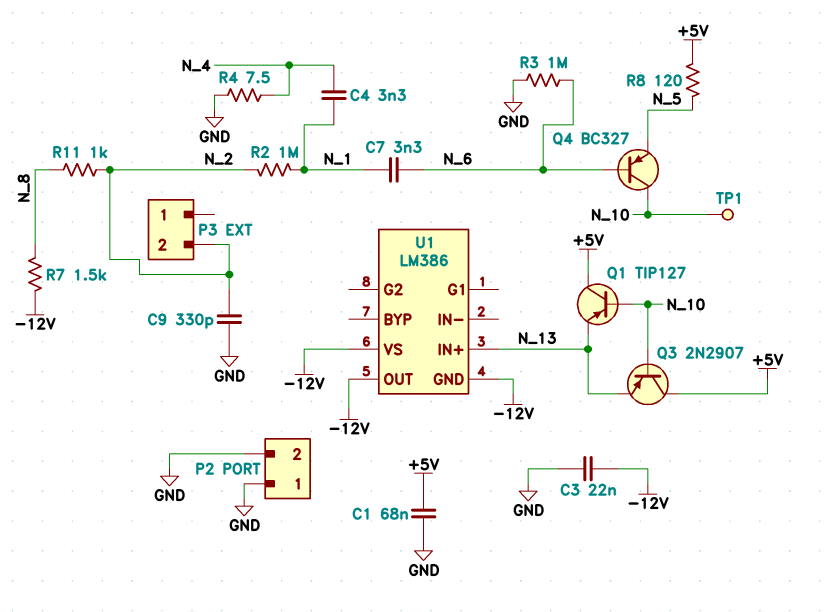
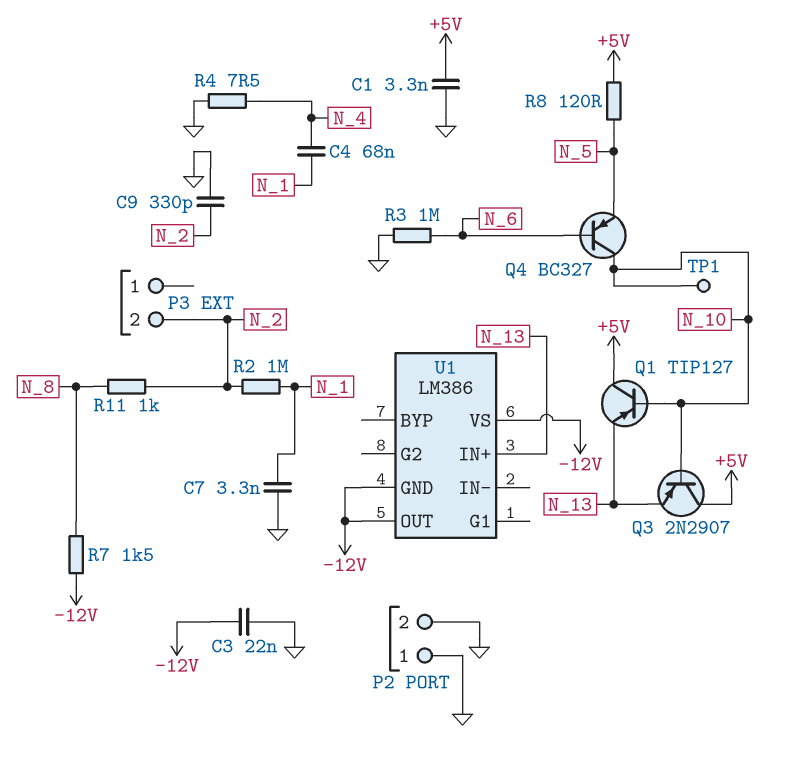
C1: 68nF (+5V, GND) -> 3.3nF (+5V, GND)
C4: 3.3nF (N_1, N_4) -> 68nF (N_1, N_4)
C7: 3.3nF (N_1, N_6) -> 3.3nF (GND, N_1)

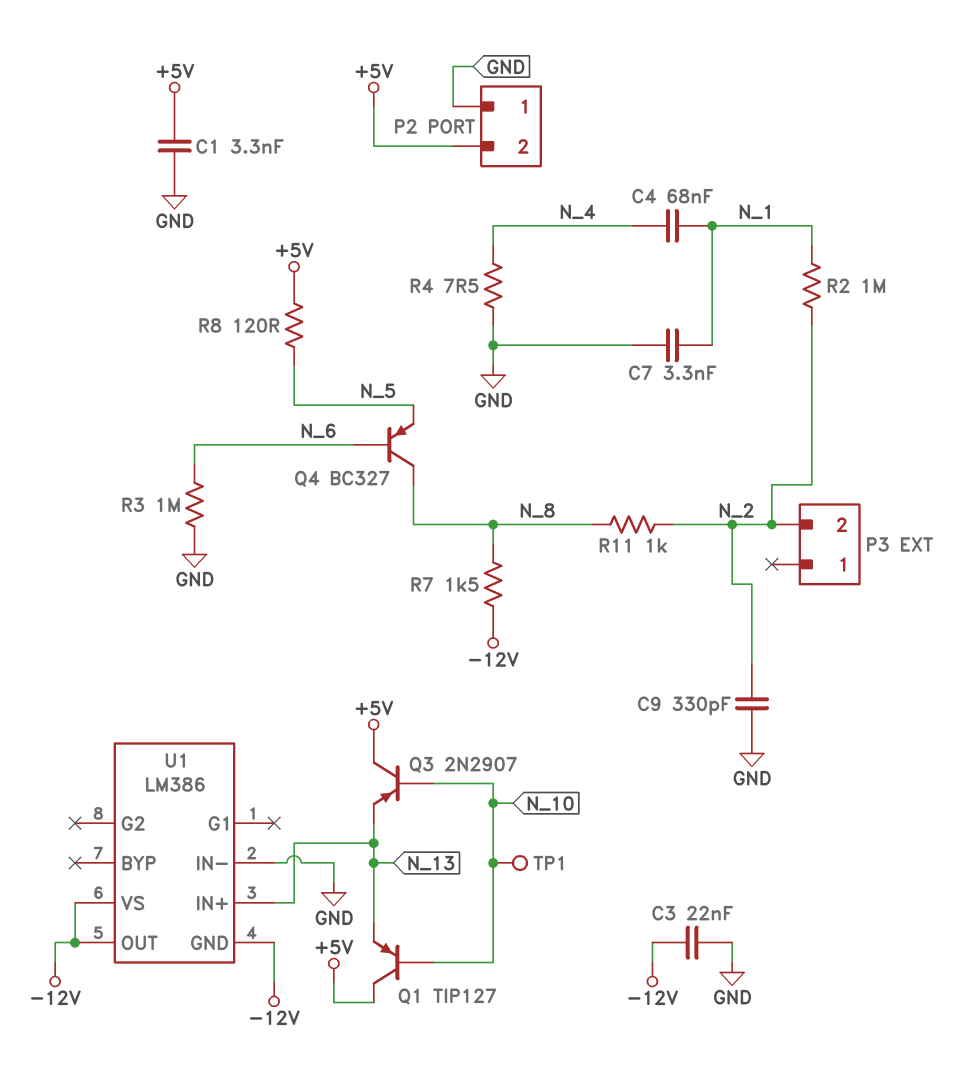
P2 pin 2: GND -> +5V
Q4: PNP BC327 (B N_6, C N_10, E N_5) -> PNP BC327 (B N_6, C N_8, E N_5)
U1 pin IN-: none -> GND

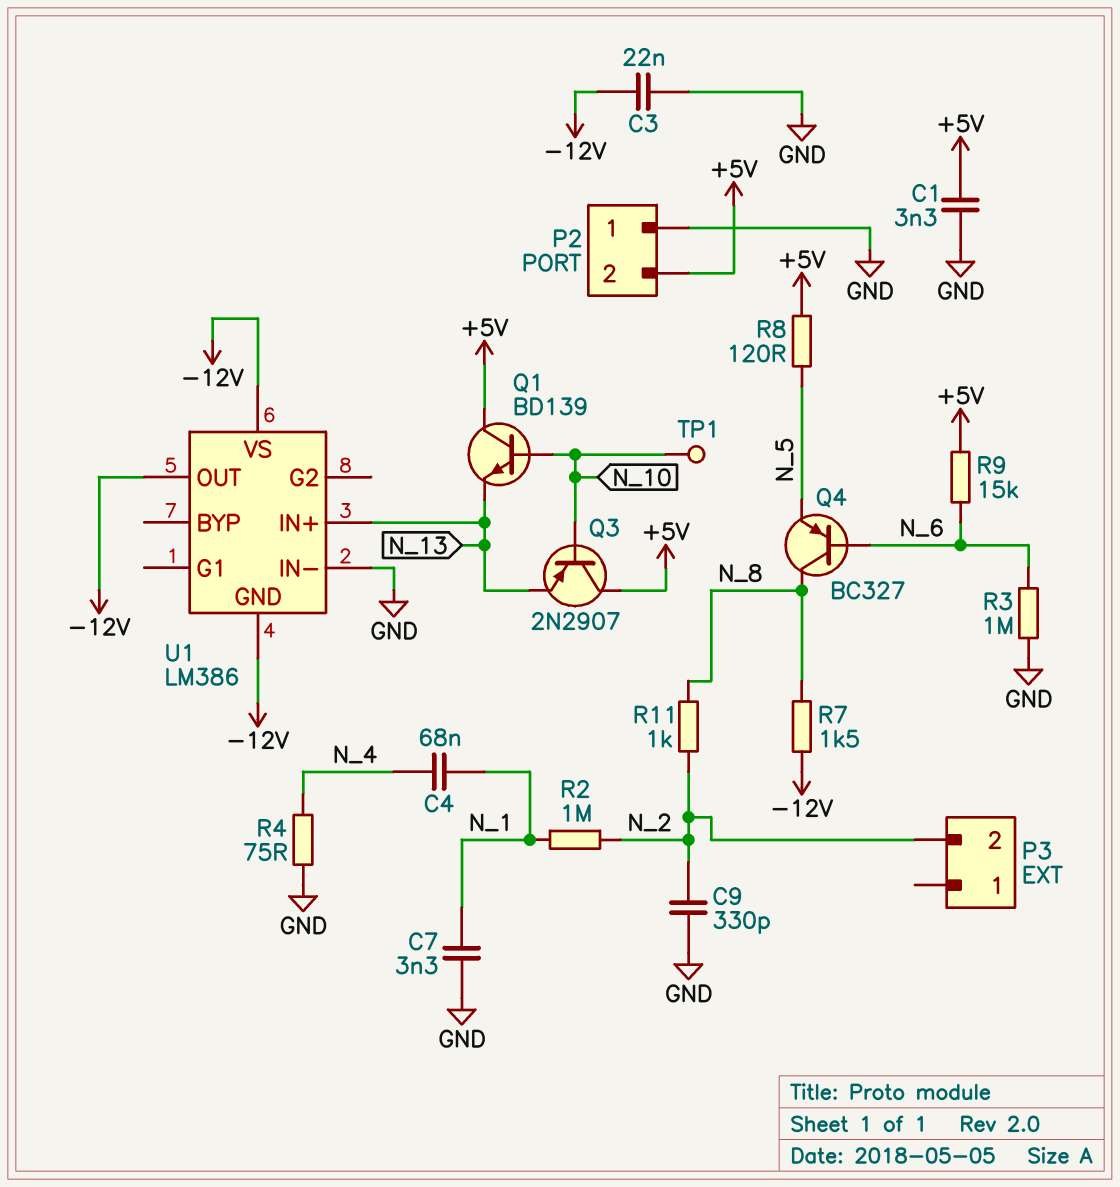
Q1: PNP TIP127 (B N_10, C +5V, E N_13) -> NPN BD139 (B N_10, C +5V, E N_13)
R4: 7.5 (GND, N_4) -> 75 (GND, N_4)
R9: none -> 15k (+5V, N_6)

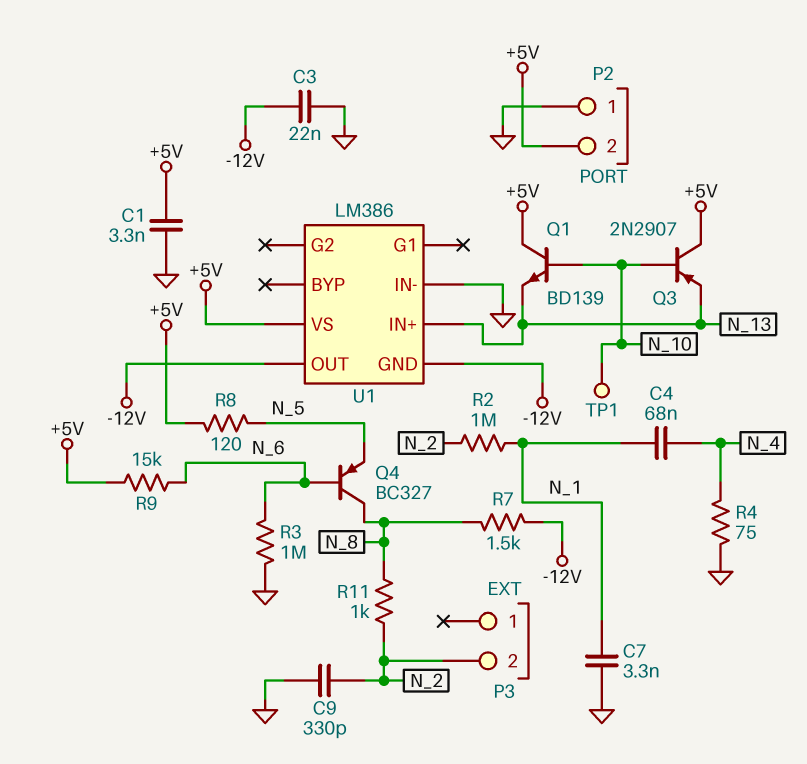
U1 pin VS: -12V -> +5V

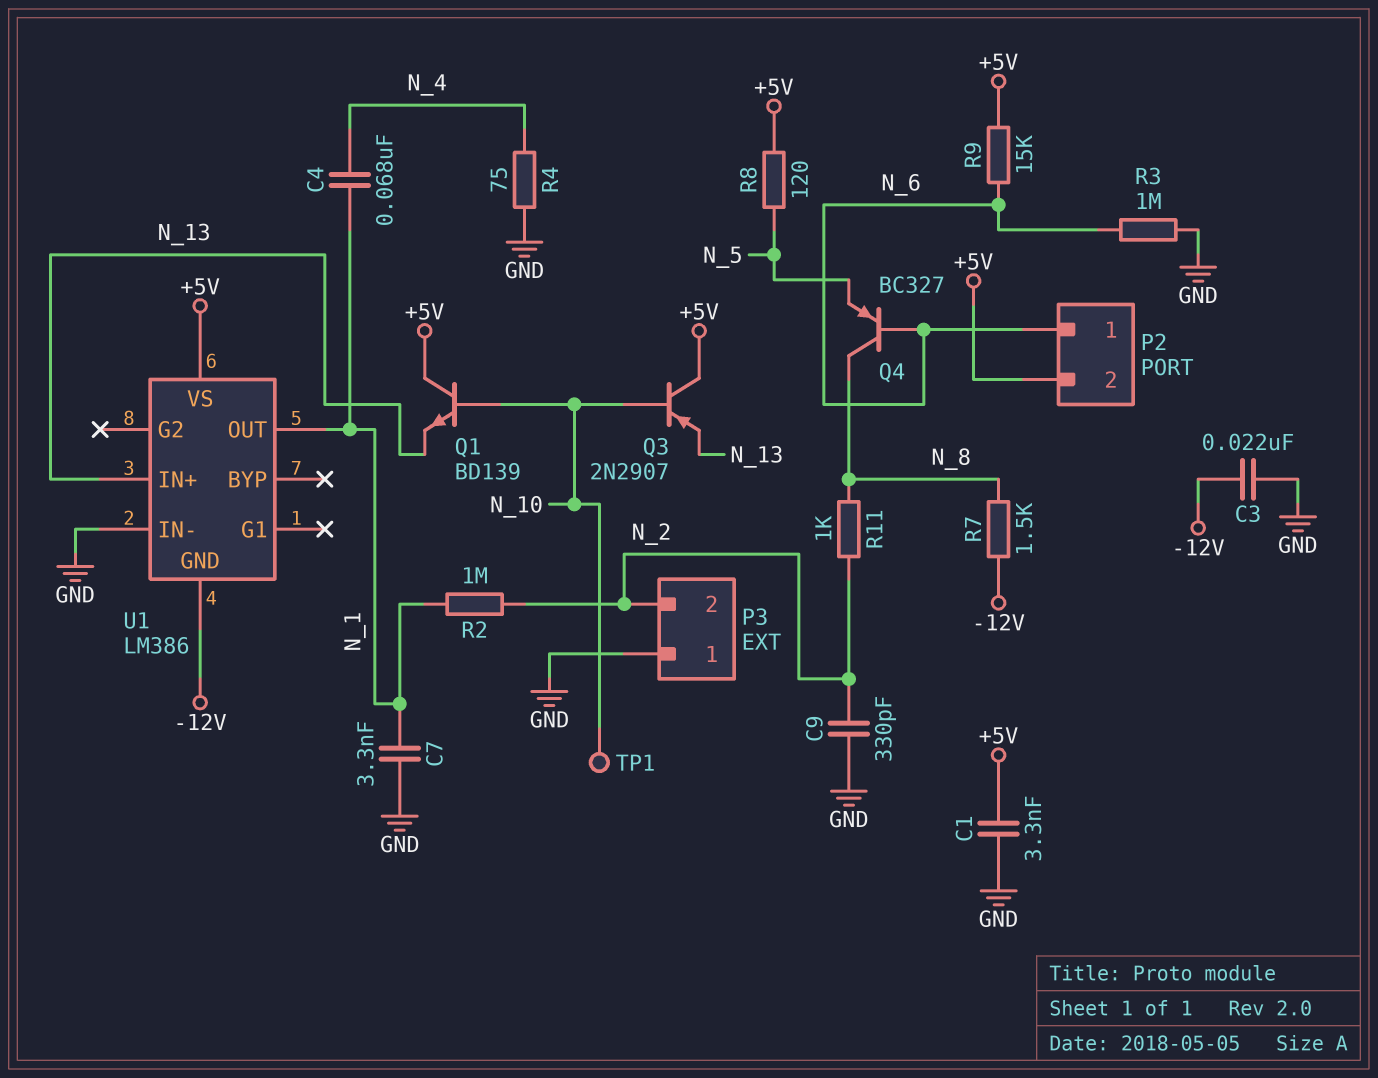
P2 pin 1: GND -> N_6
P3 pin 1: none -> GND
U1 pin OUT: -12V -> N_1

